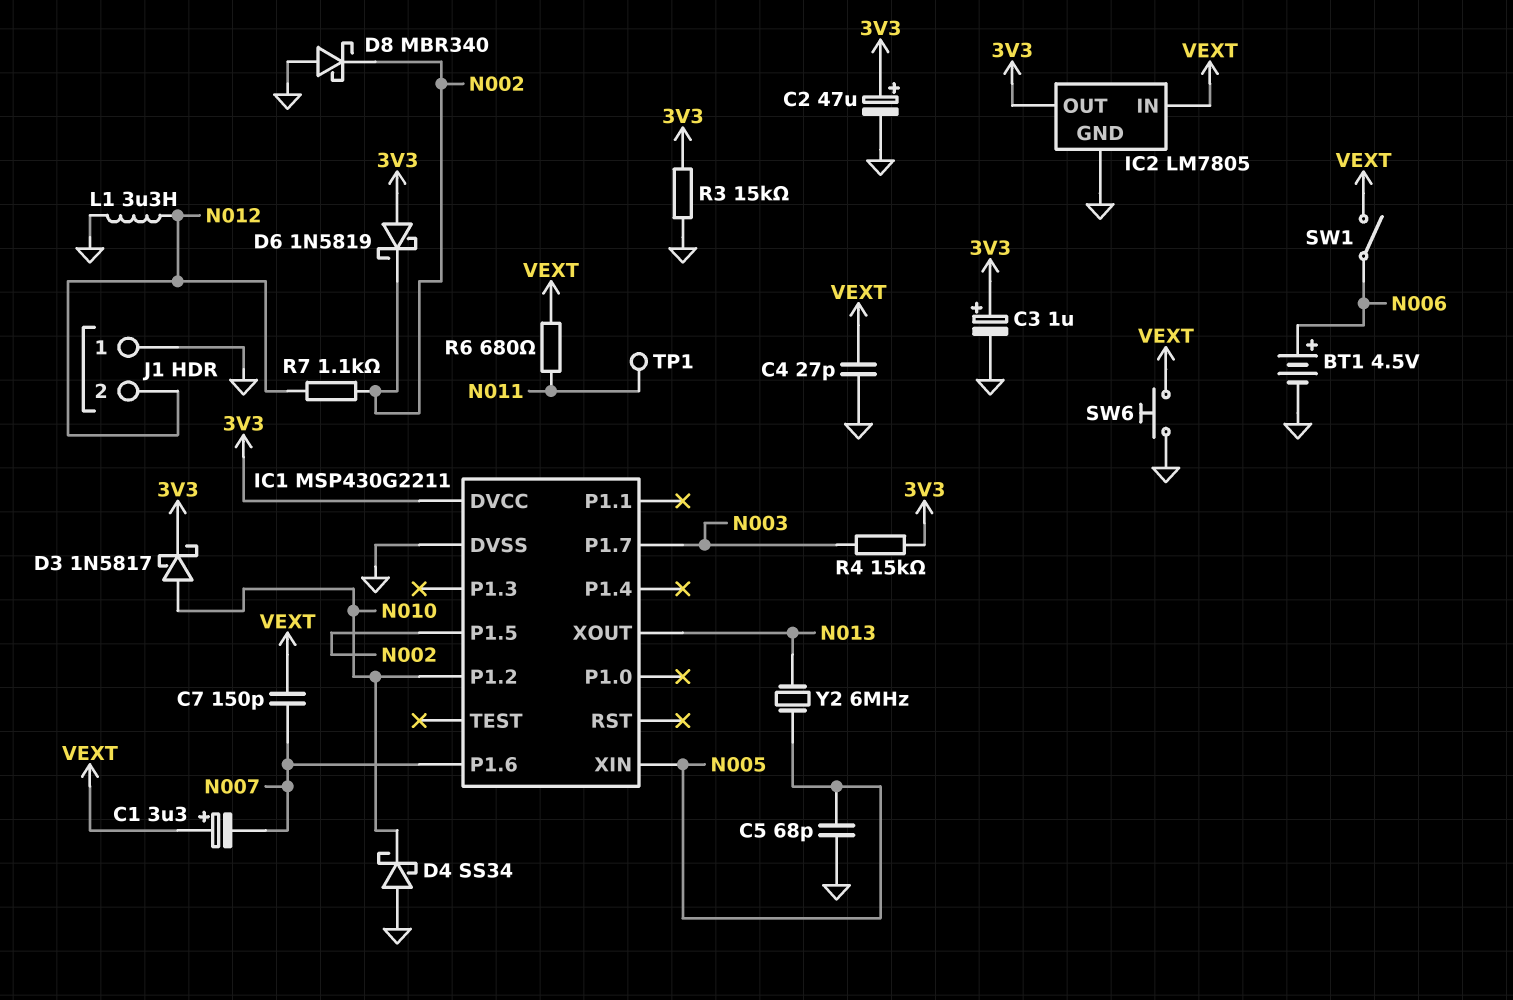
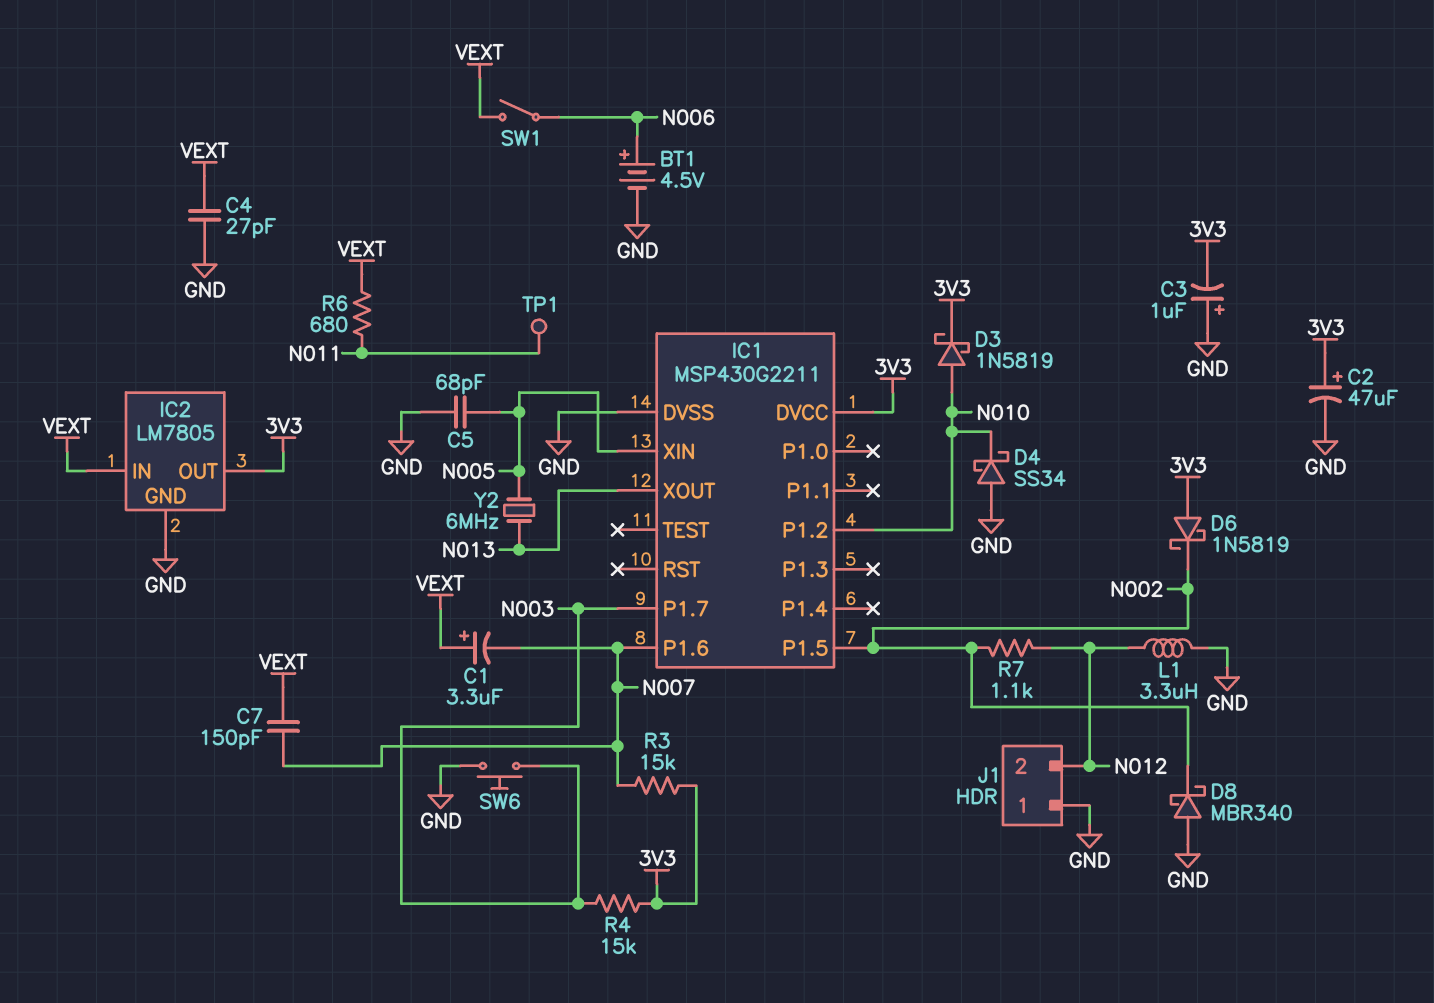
C3: 1uF (plus 3V3, minus GND) -> 1uF (plus GND, minus 3V3)
D3: schottky 1N5817 (A N010, K 3V3) -> schottky 1N5819 (A N010, K 3V3)
R3: 15k (3V3, GND) -> 15k (3V3, N007)
SW6: button (GND, VEXT) -> button (GND, N003)

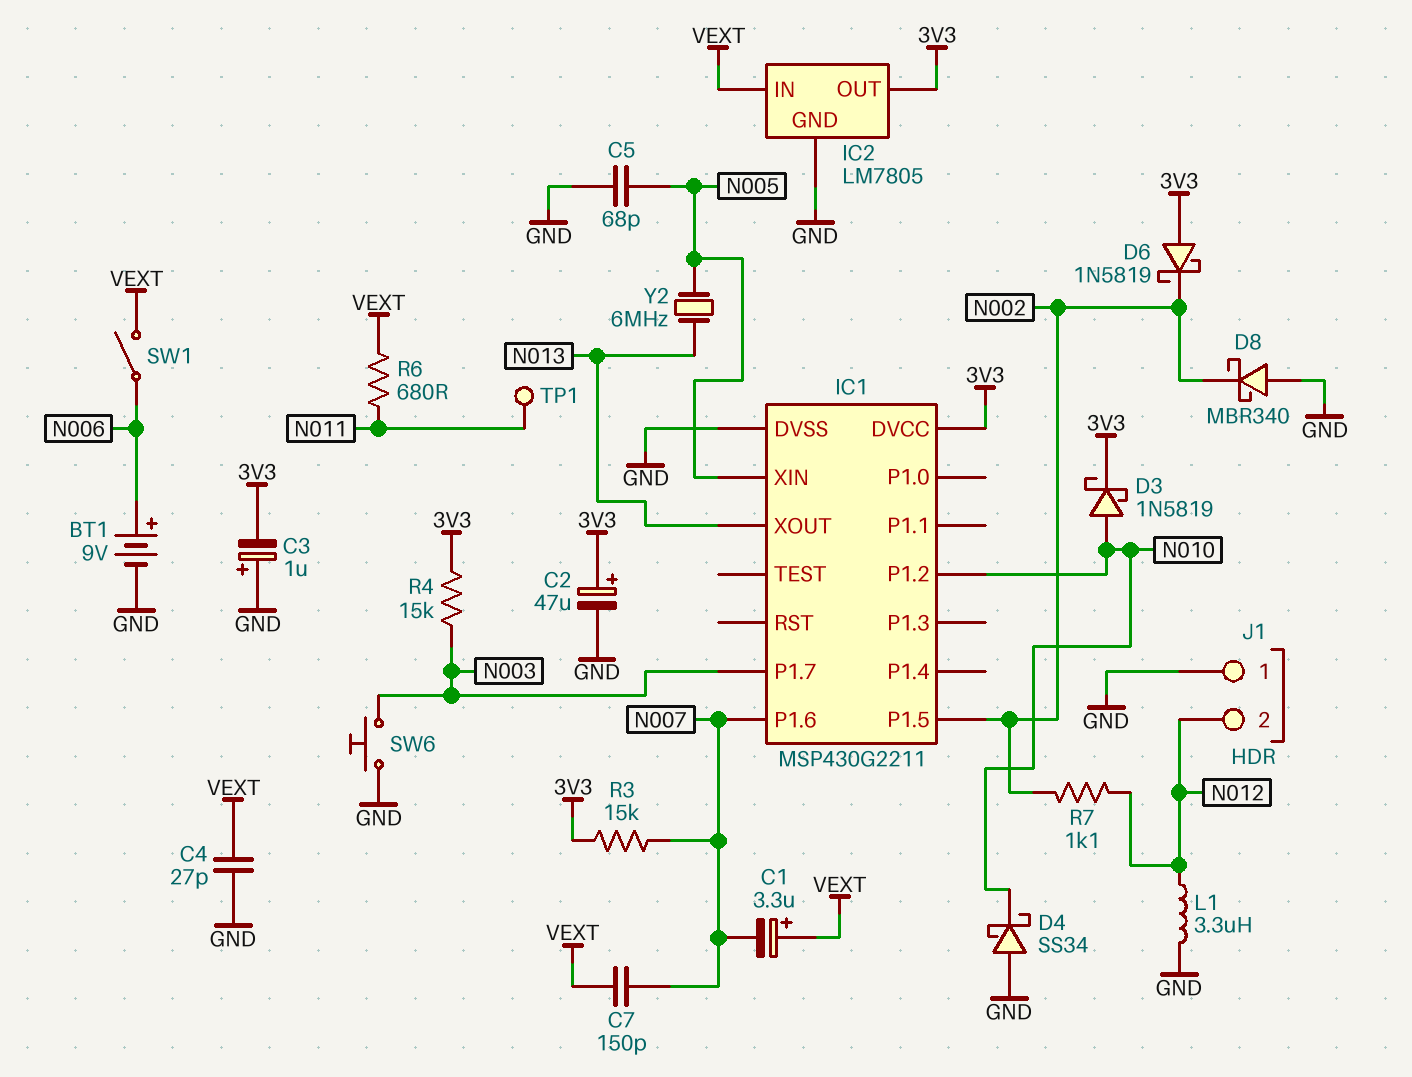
BT1: 4.5V (plus N006, minus GND) -> 9V (plus N006, minus GND)

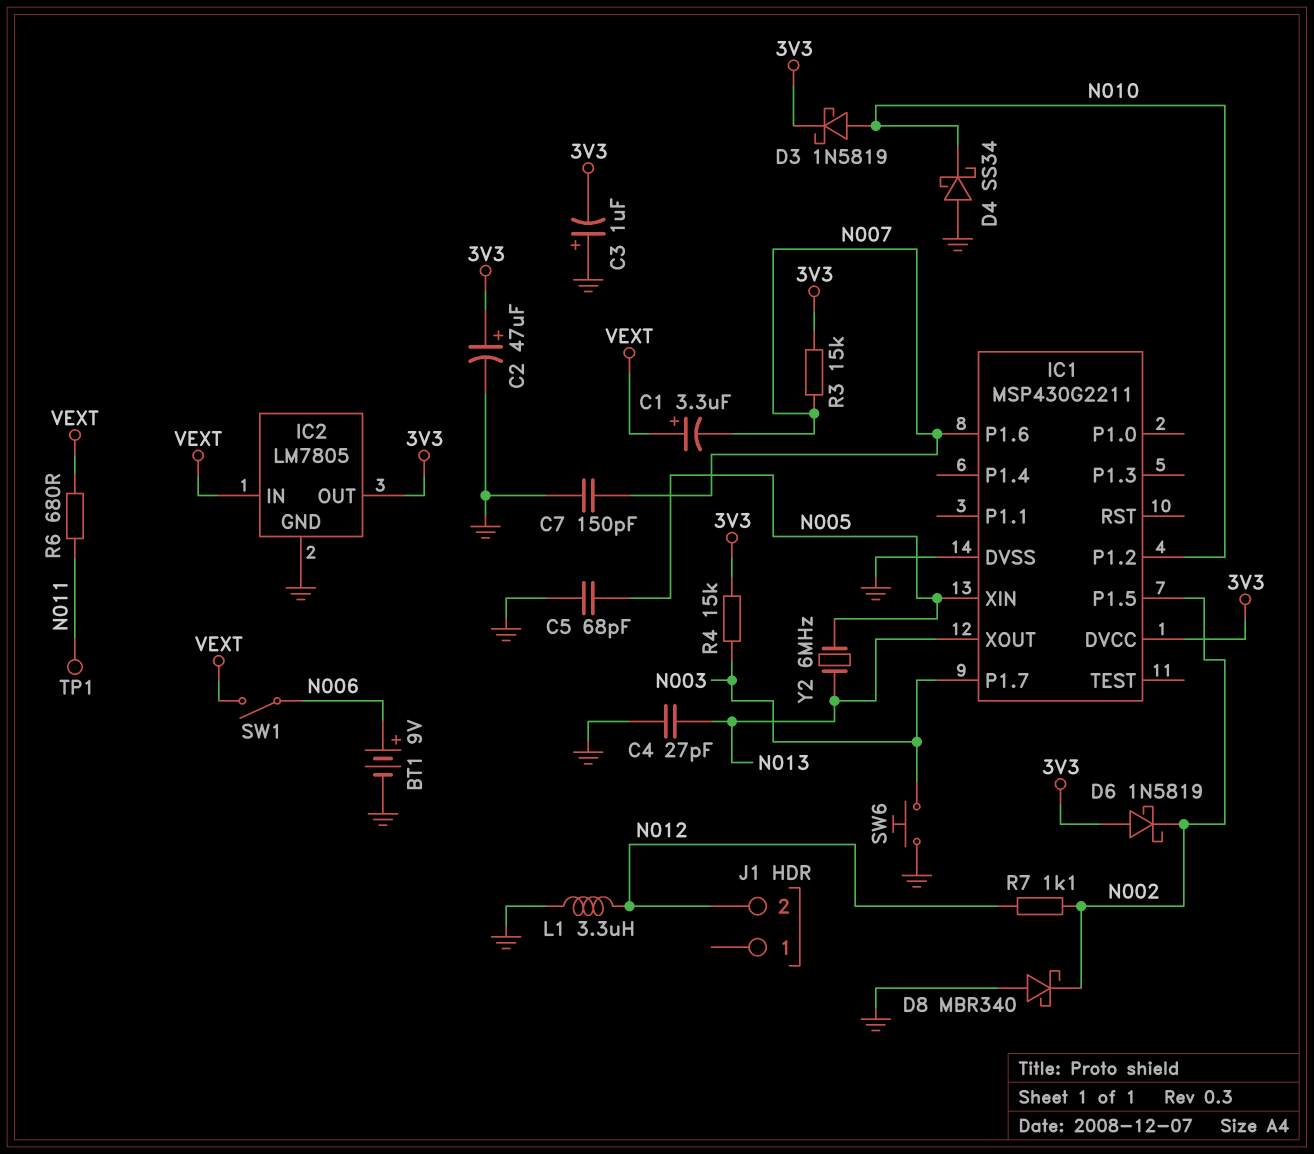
C4: 27pF (GND, VEXT) -> 27pF (GND, N013)
C7: 150pF (N007, VEXT) -> 150pF (GND, N007)
J1 pin 1: GND -> none

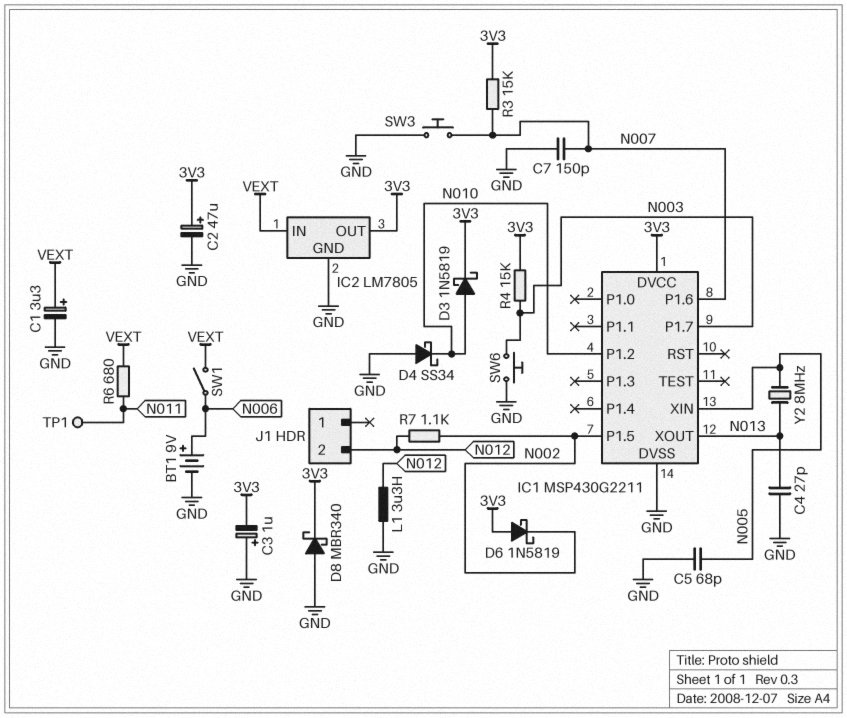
C1: 3.3uF (plus VEXT, minus N007) -> 3.3uF (plus VEXT, minus GND)
D8: schottky MBR340 (A GND, K N002) -> schottky MBR340 (A GND, K 3V3)
SW3: none -> button (GND, N007)
Y2: 6MHz (N005, N013) -> 8MHz (N005, N013)

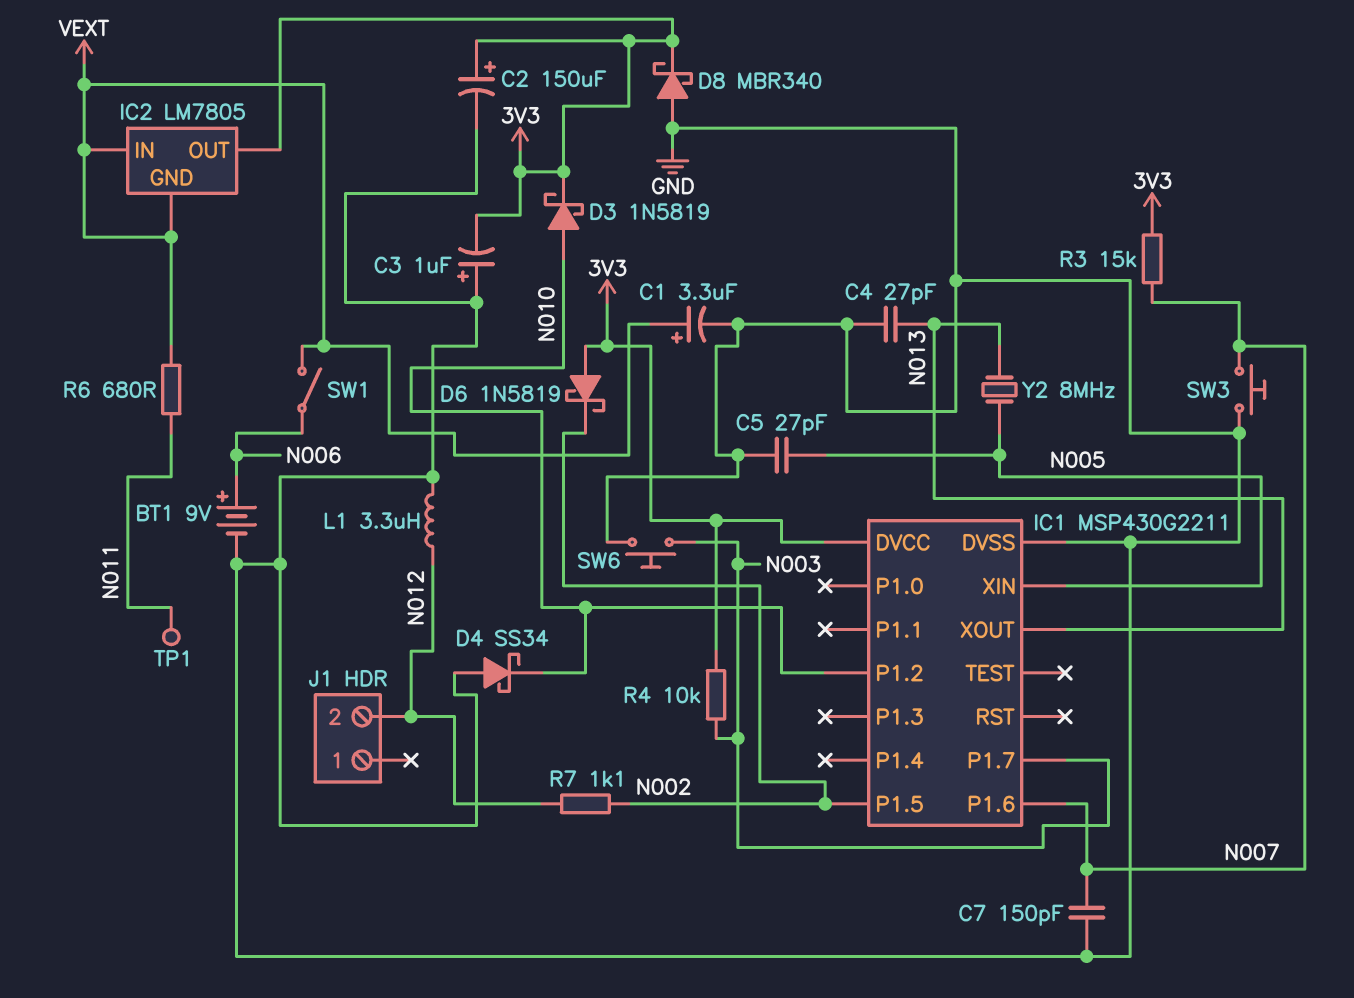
C2: 47uF (plus 3V3, minus GND) -> 150uF (plus 3V3, minus GND)
C5: 68pF (GND, N005) -> 27pF (GND, N005)
IC2 pin GND: GND -> VEXT
R4: 15k (3V3, N003) -> 10k (3V3, N003)

